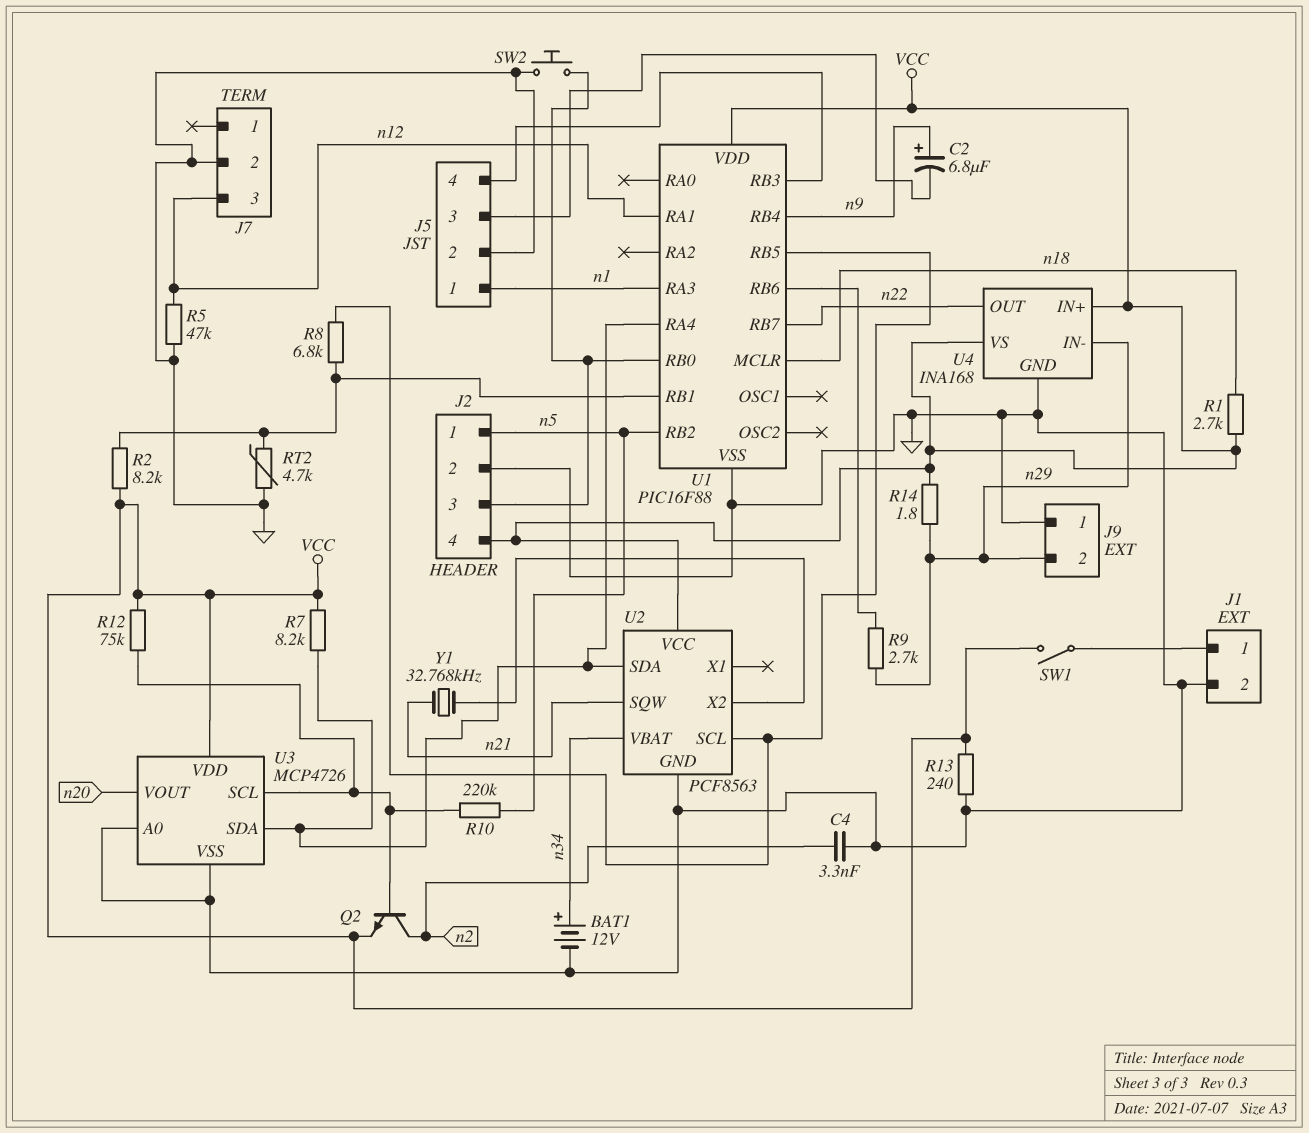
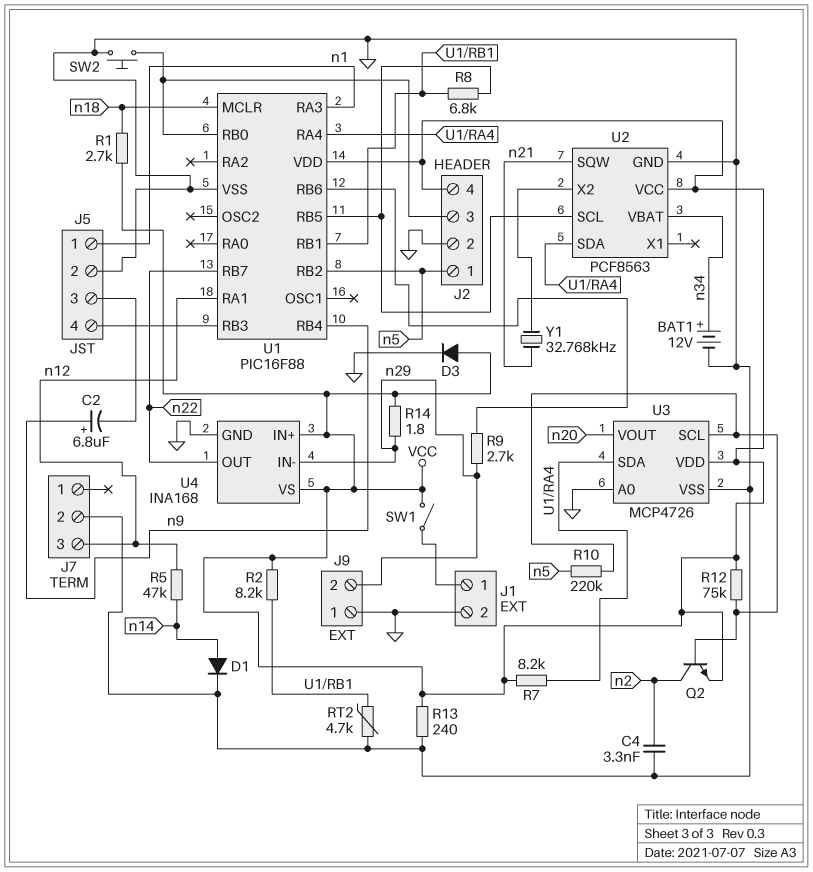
D1: none -> diode (A n14, K GND)
D3: none -> diode (A VCC, K GND)
R5: 47k (GND, n12) -> 47k (n12, n14)

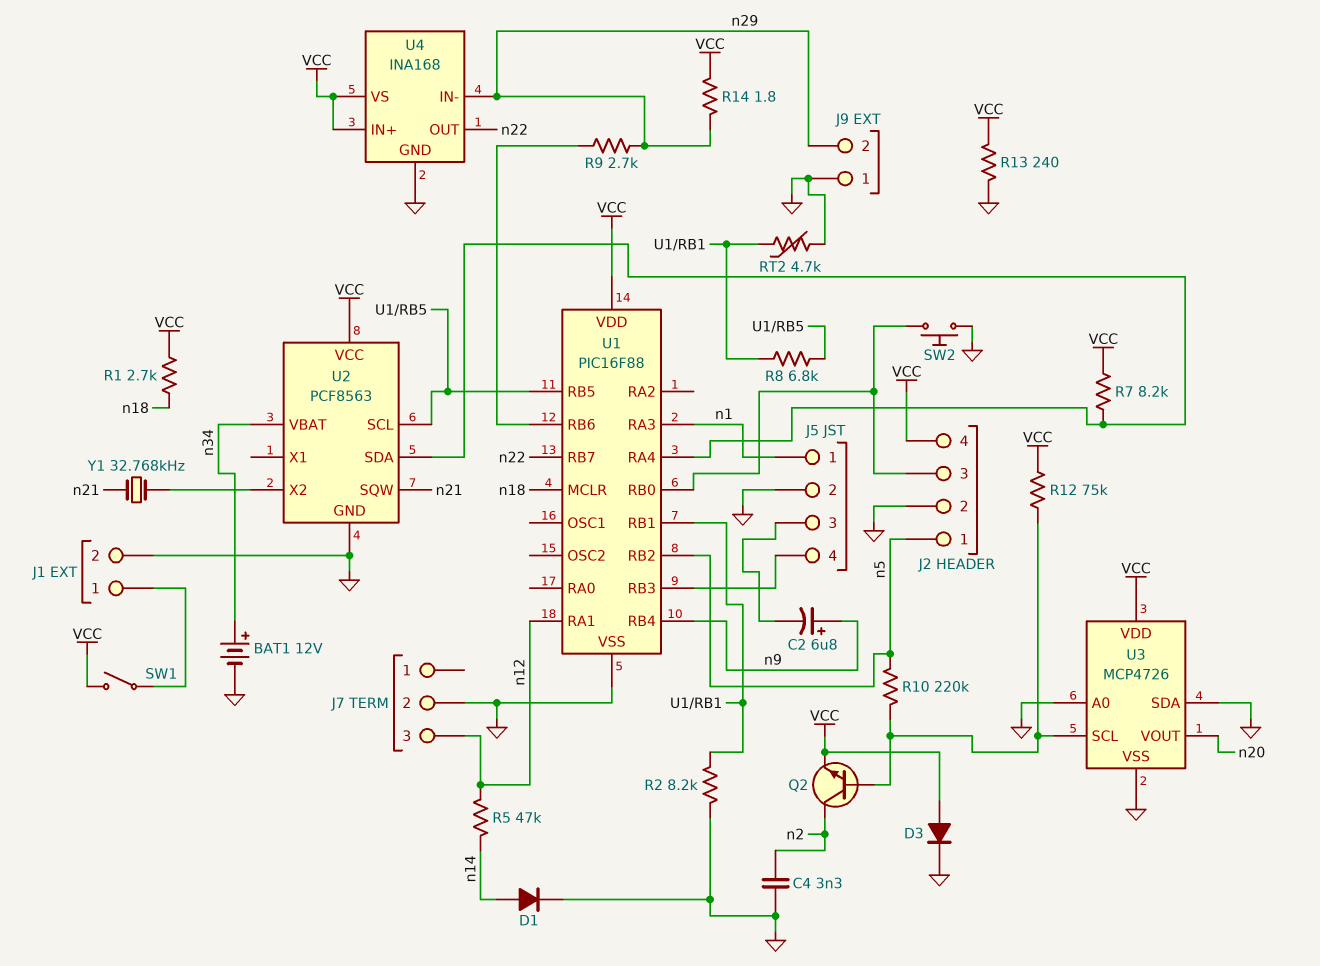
R2: 8.2k (U1/RB1, VCC) -> 8.2k (GND, U1/RB1)
U3 pin SDA: U1/RA4 -> GND

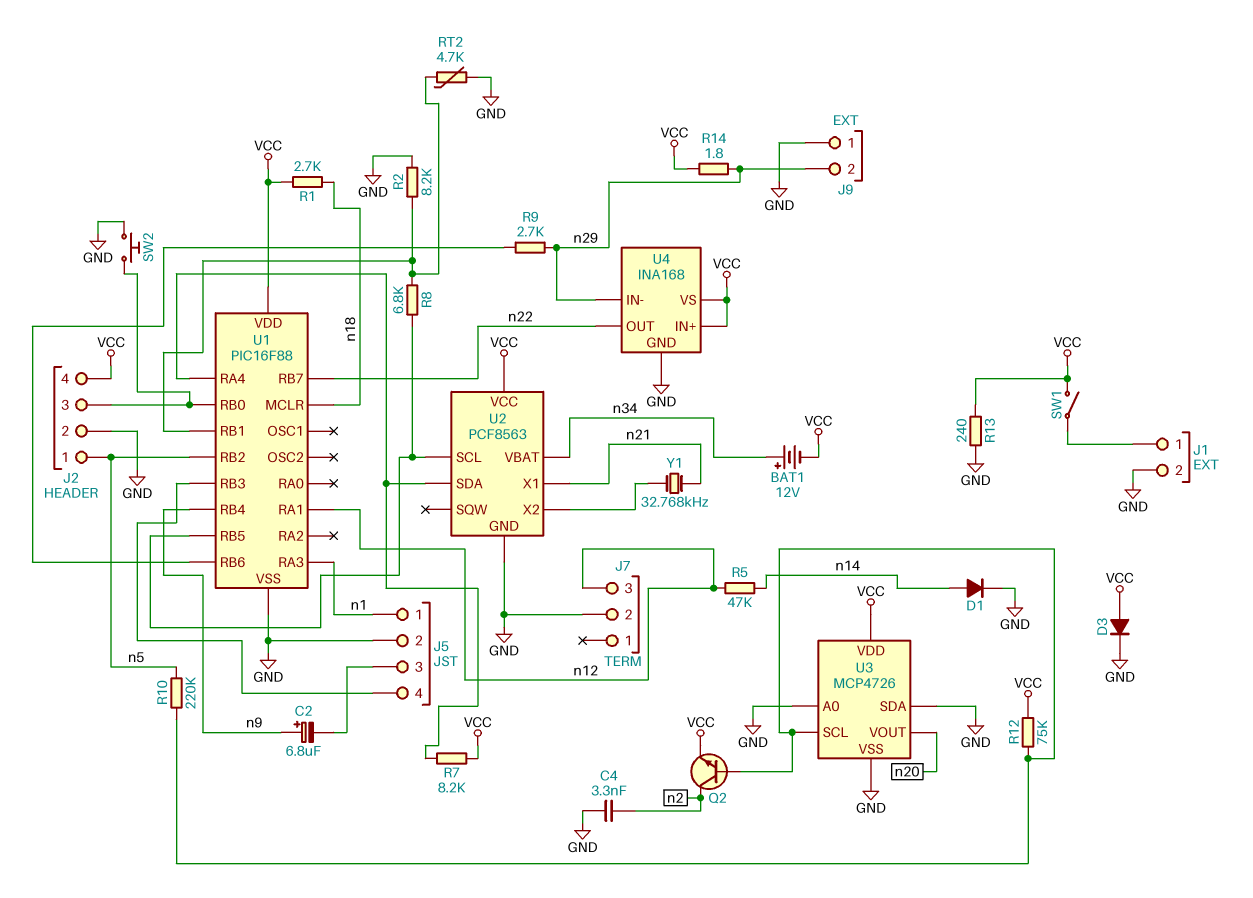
BAT1: 12V (plus n34, minus GND) -> 12V (plus n34, minus VCC)
U2 pin SQW: n21 -> none
U2 pin X1: none -> n21

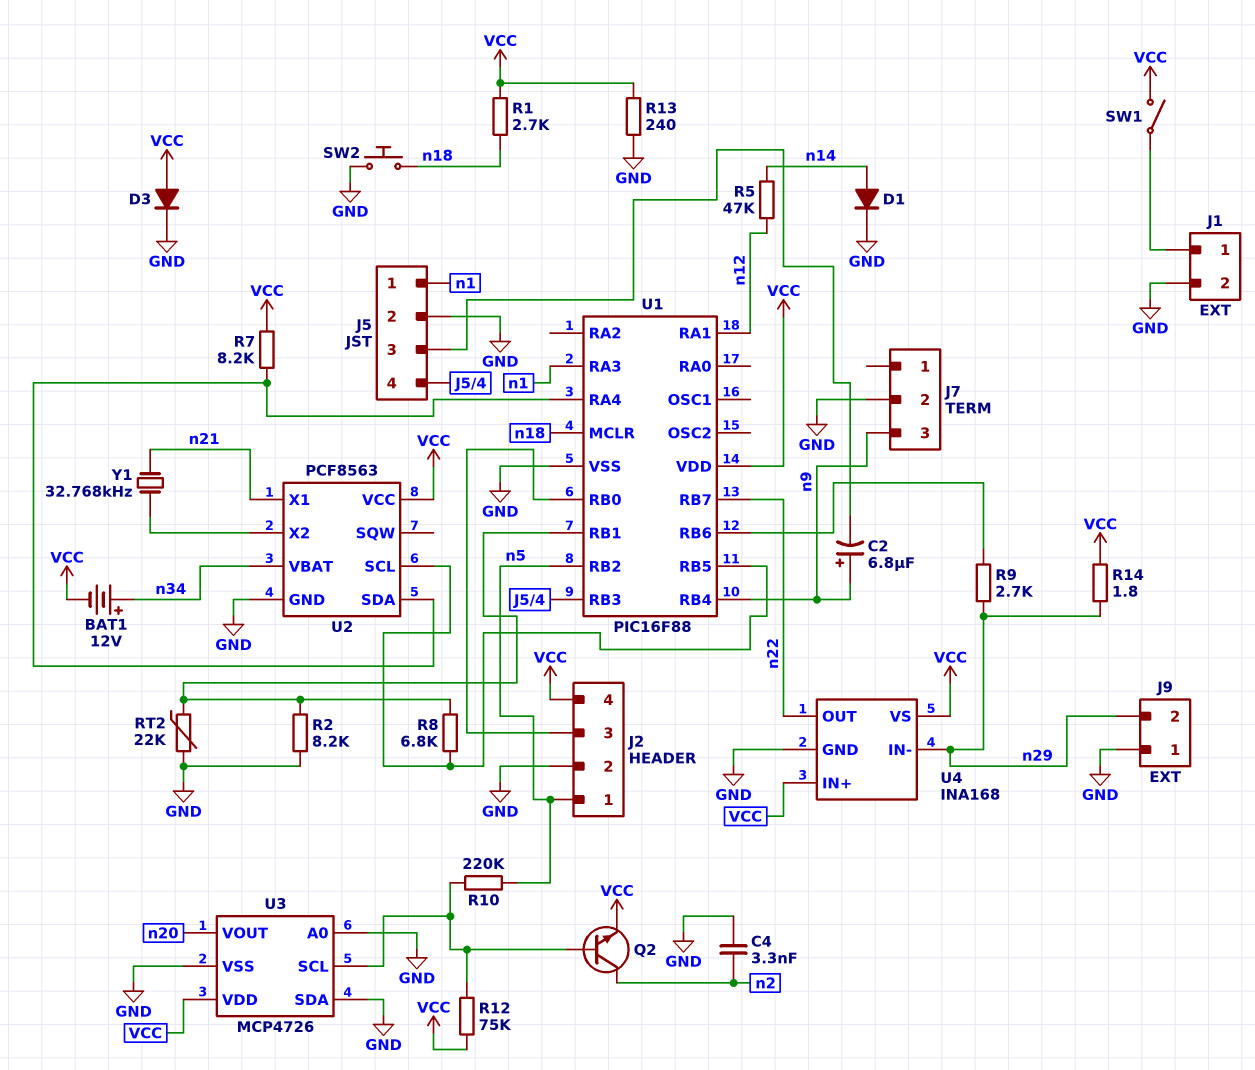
J7 pin 3: n12 -> n9
RT2: 4.7k (GND, U1/RB1) -> 22k (GND, U1/RB1)
SW2: button (GND, J2/3) -> button (GND, n18)

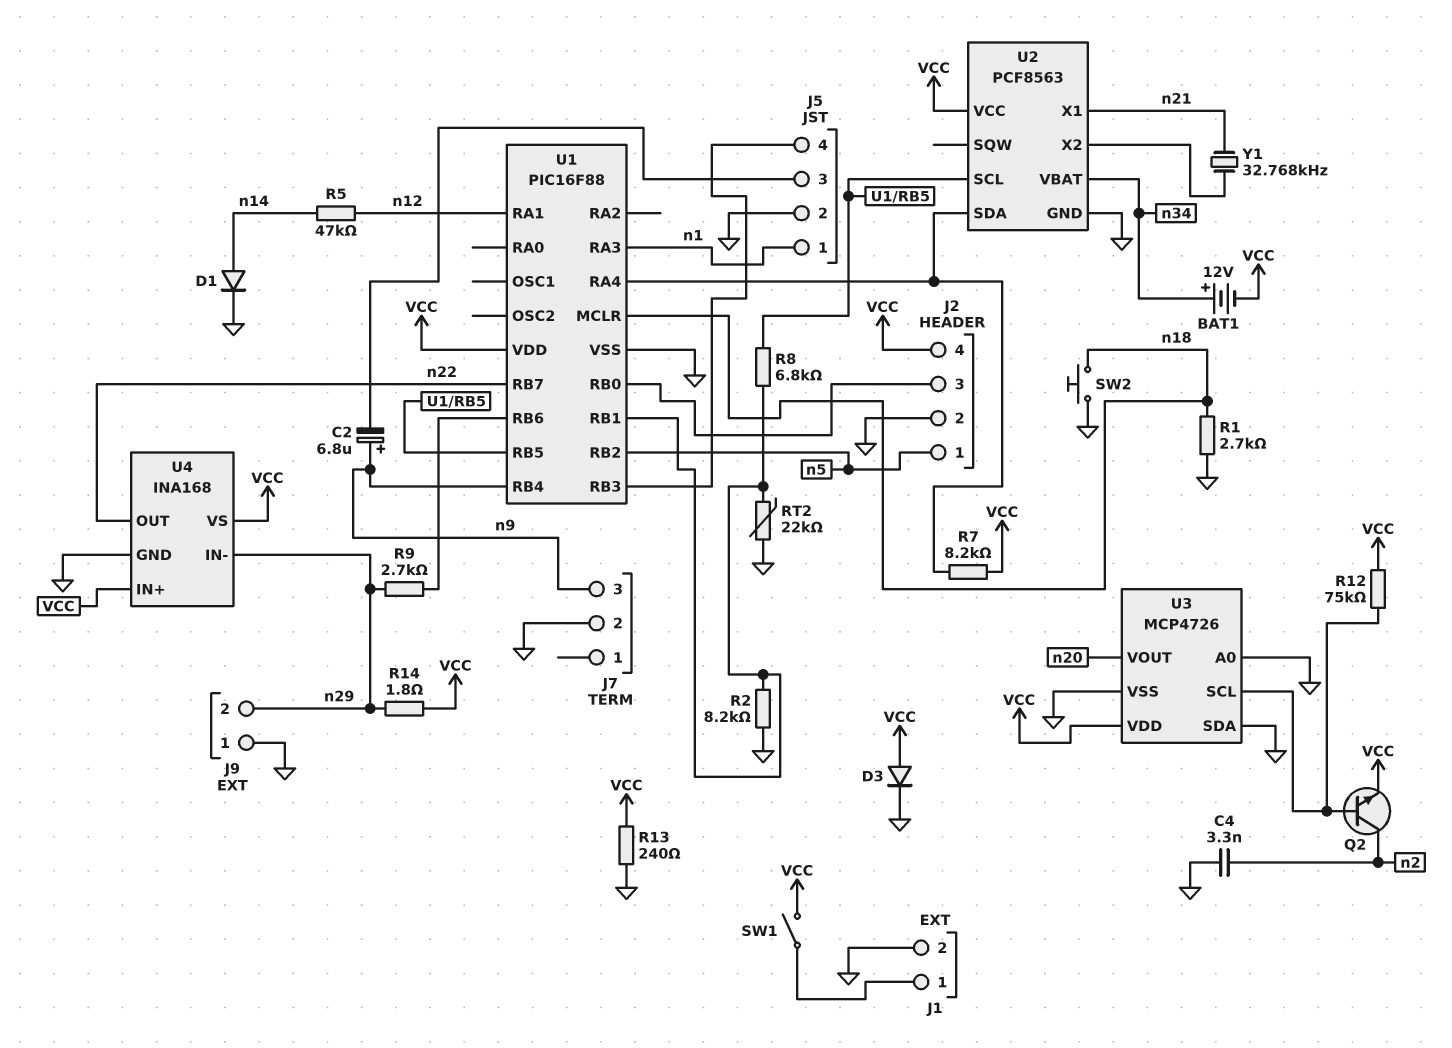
R1: 2.7k (VCC, n18) -> 2.7k (GND, n18)
R10: 220k (U3/SCL, n5) -> none

